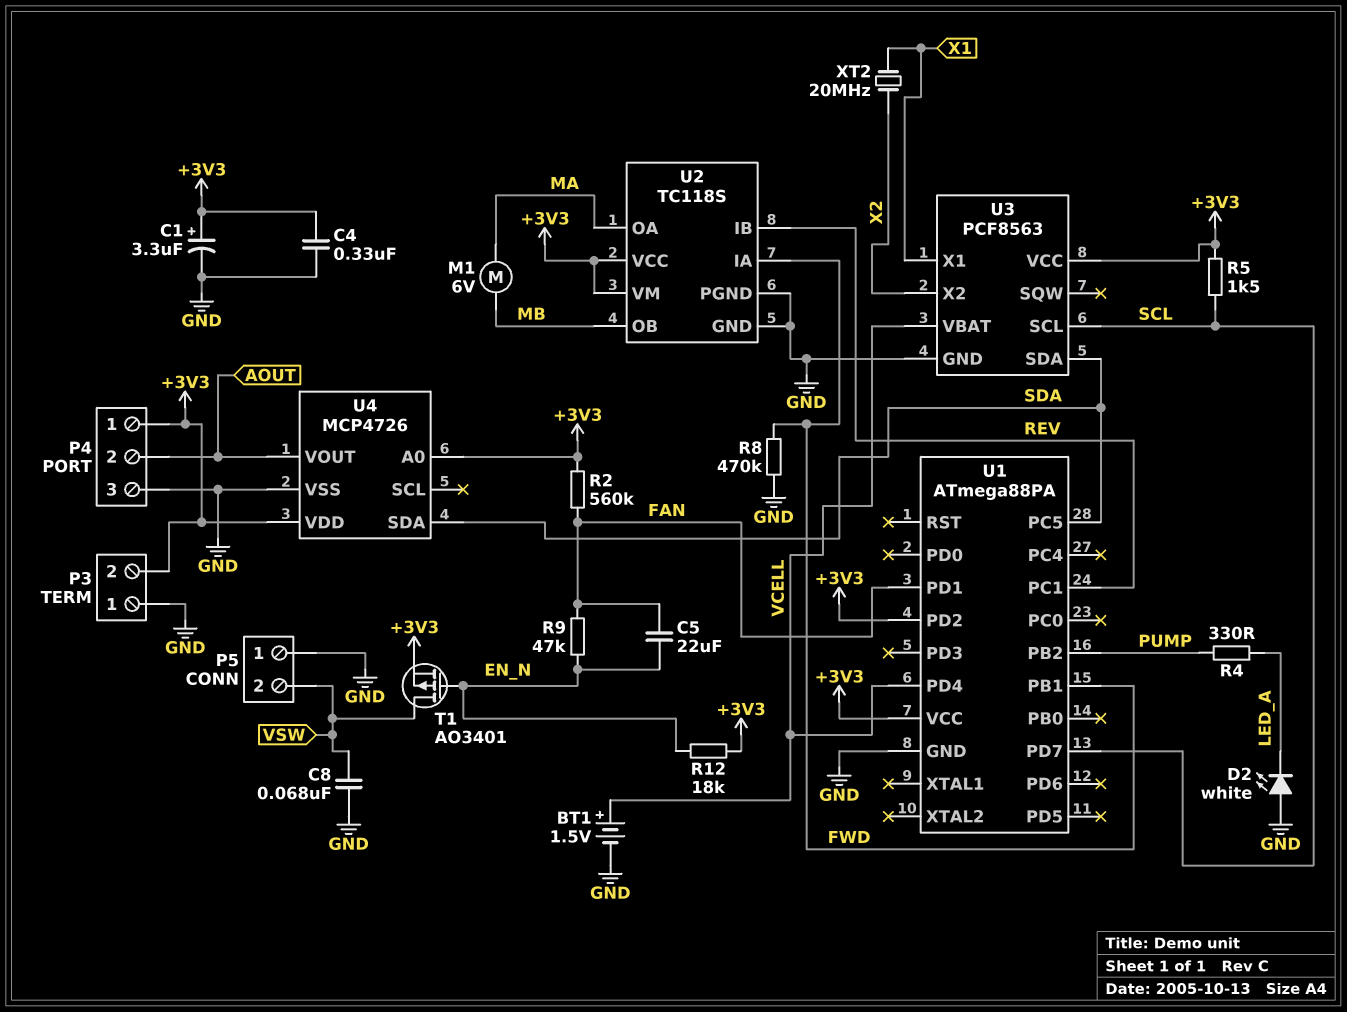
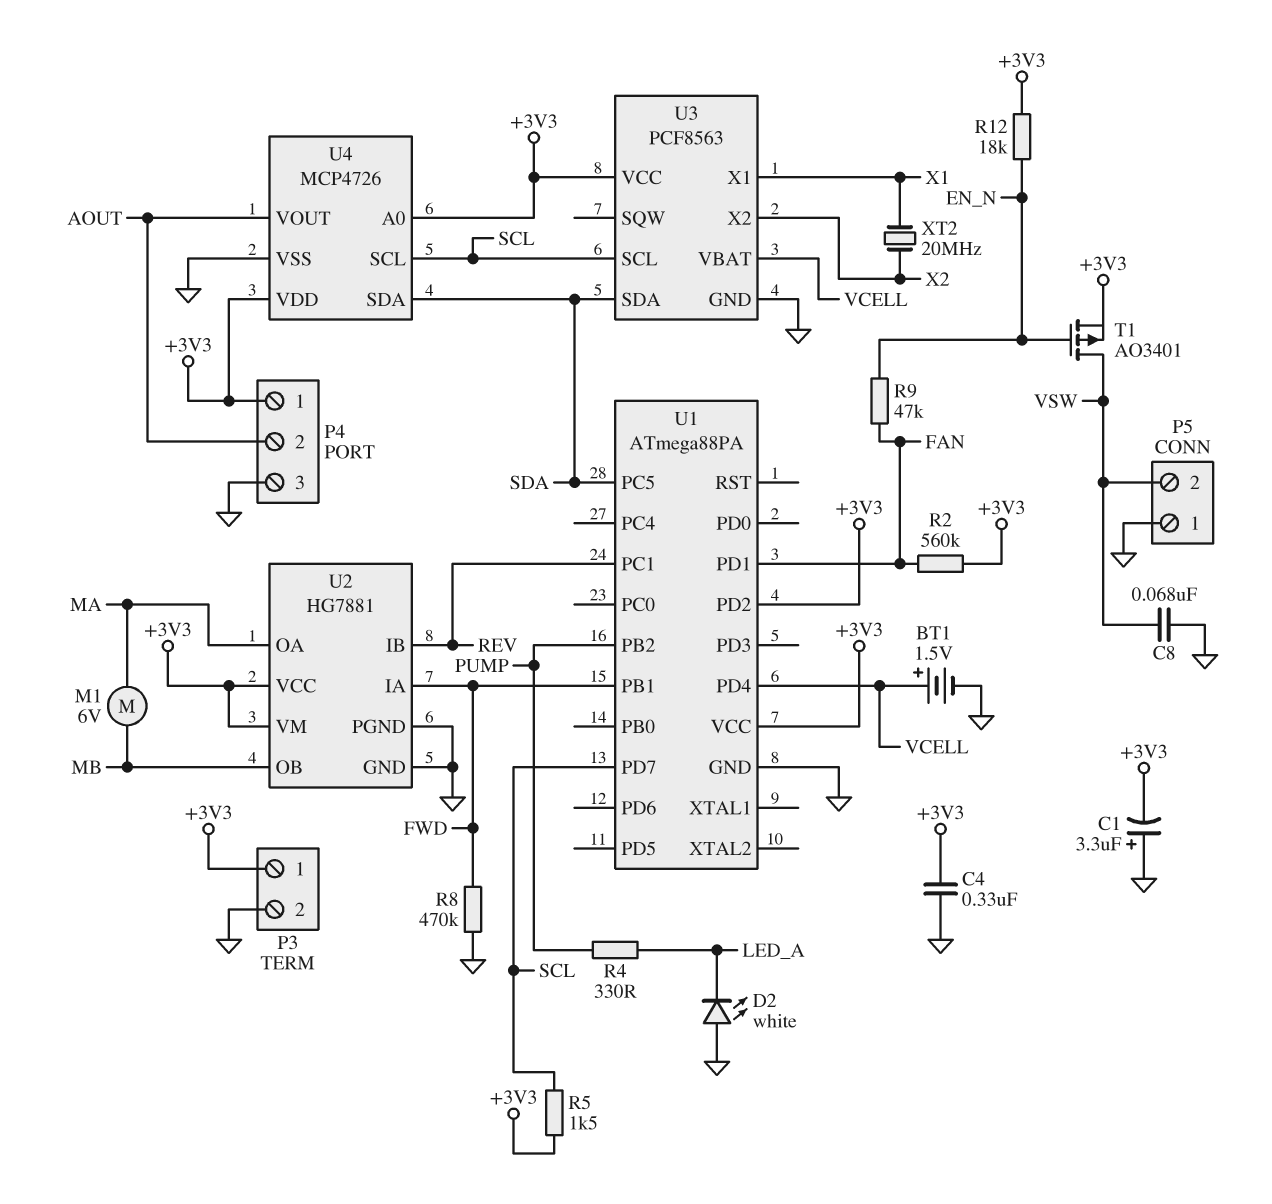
C1: 3.3uF (plus +3V3, minus GND) -> 3.3uF (plus GND, minus +3V3)
C5: 22uF (EN_N, FAN) -> none
P3 pin 1: GND -> +3V3
P3 pin 2: +3V3 -> GND
U2: TC118S -> HG7881
U4 pin SCL: none -> SCL

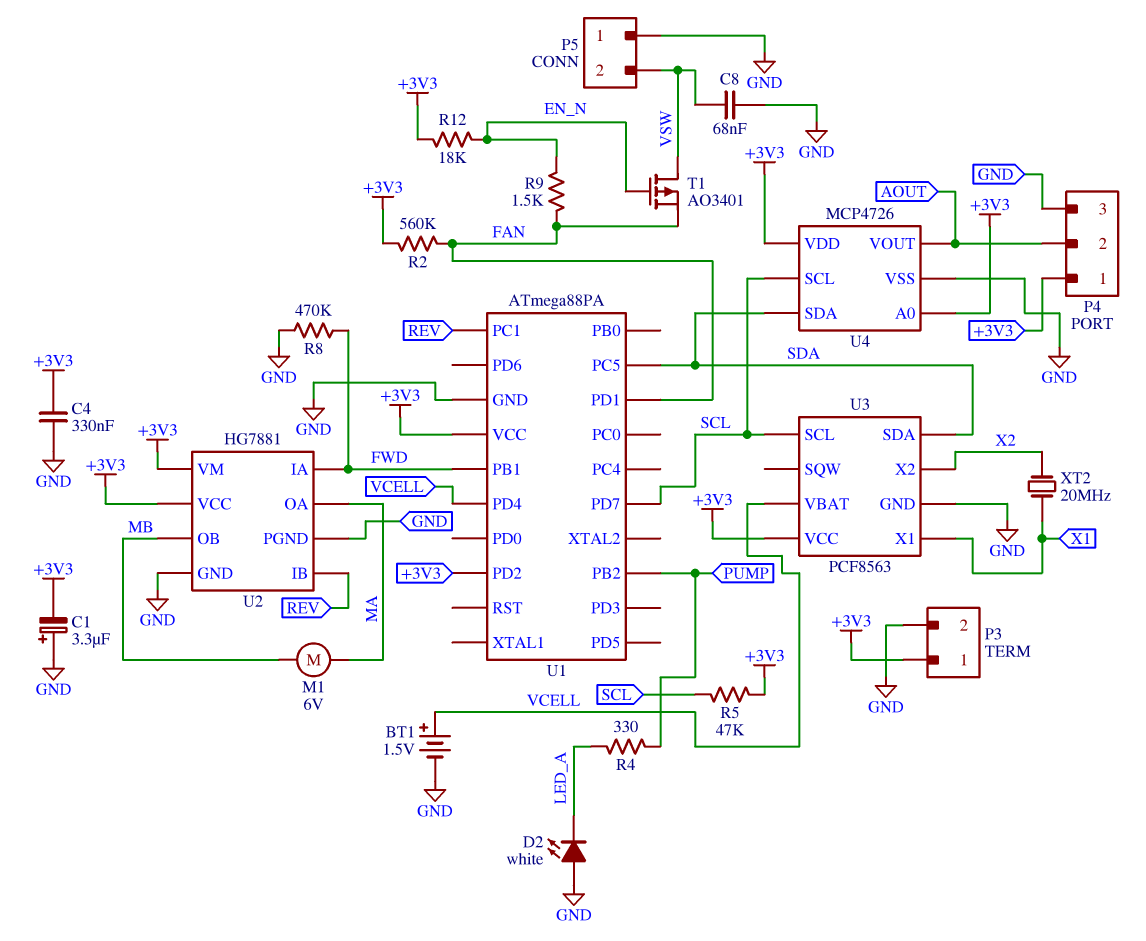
R5: 1.5k (+3V3, SCL) -> 47k (+3V3, SCL)
R9: 47k (EN_N, FAN) -> 1.5k (EN_N, FAN)
T1: PMOS AO3401 (G EN_N, D VSW, S +3V3) -> PMOS AO3401 (G EN_N, D VSW, S FAN)

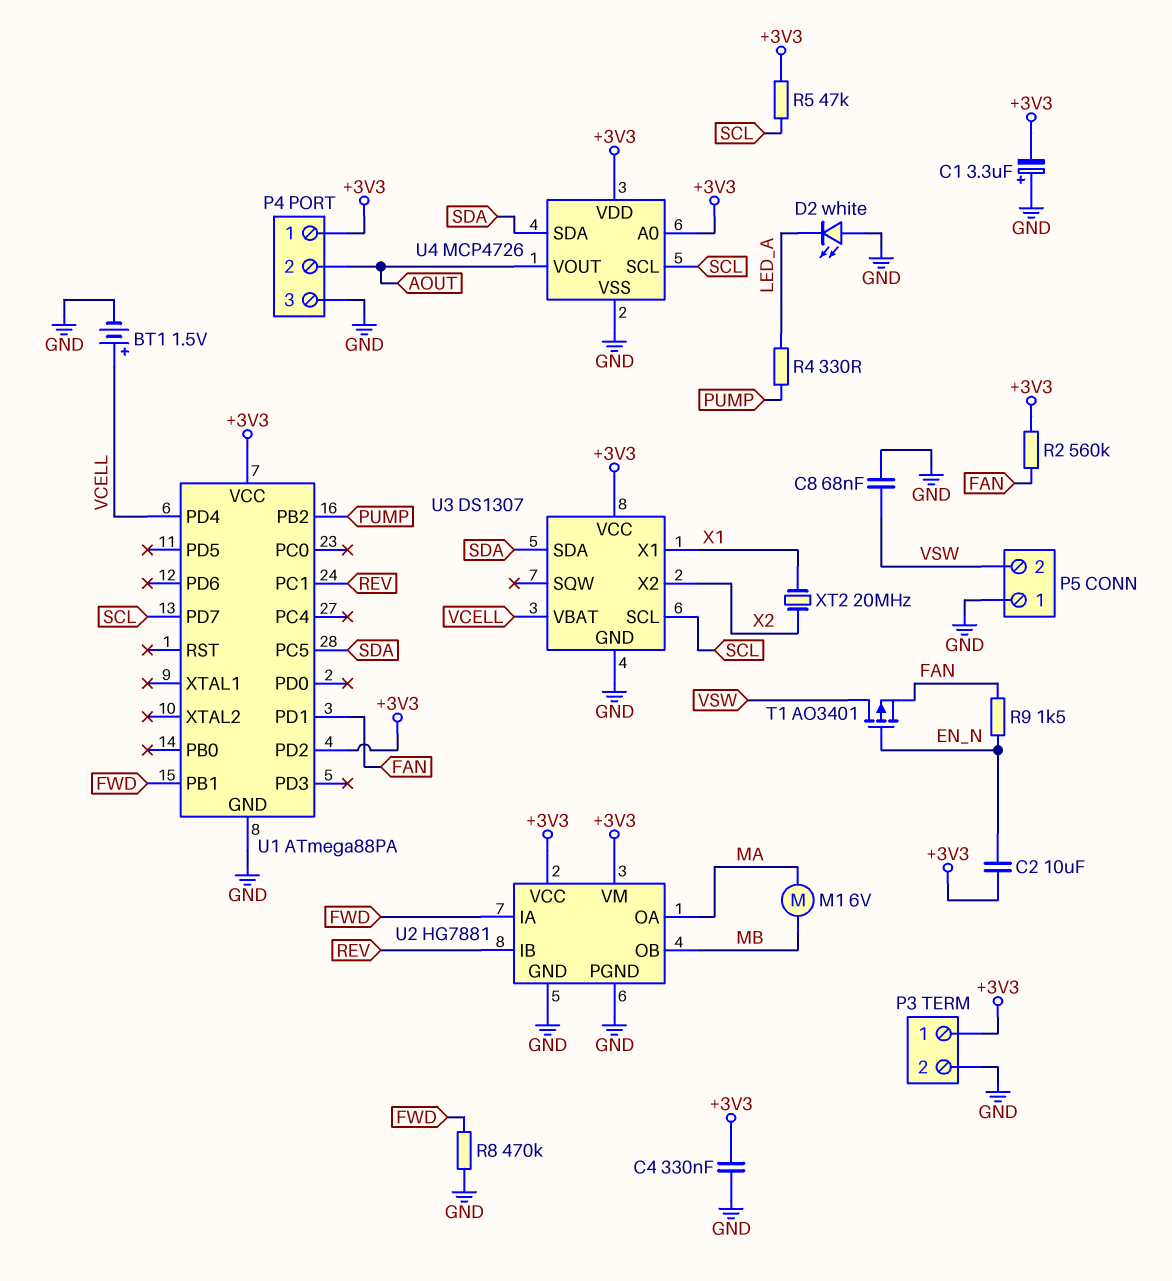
C2: none -> 10uF (+3V3, EN_N)
R12: 18k (+3V3, EN_N) -> none
U3: PCF8563 -> DS1307

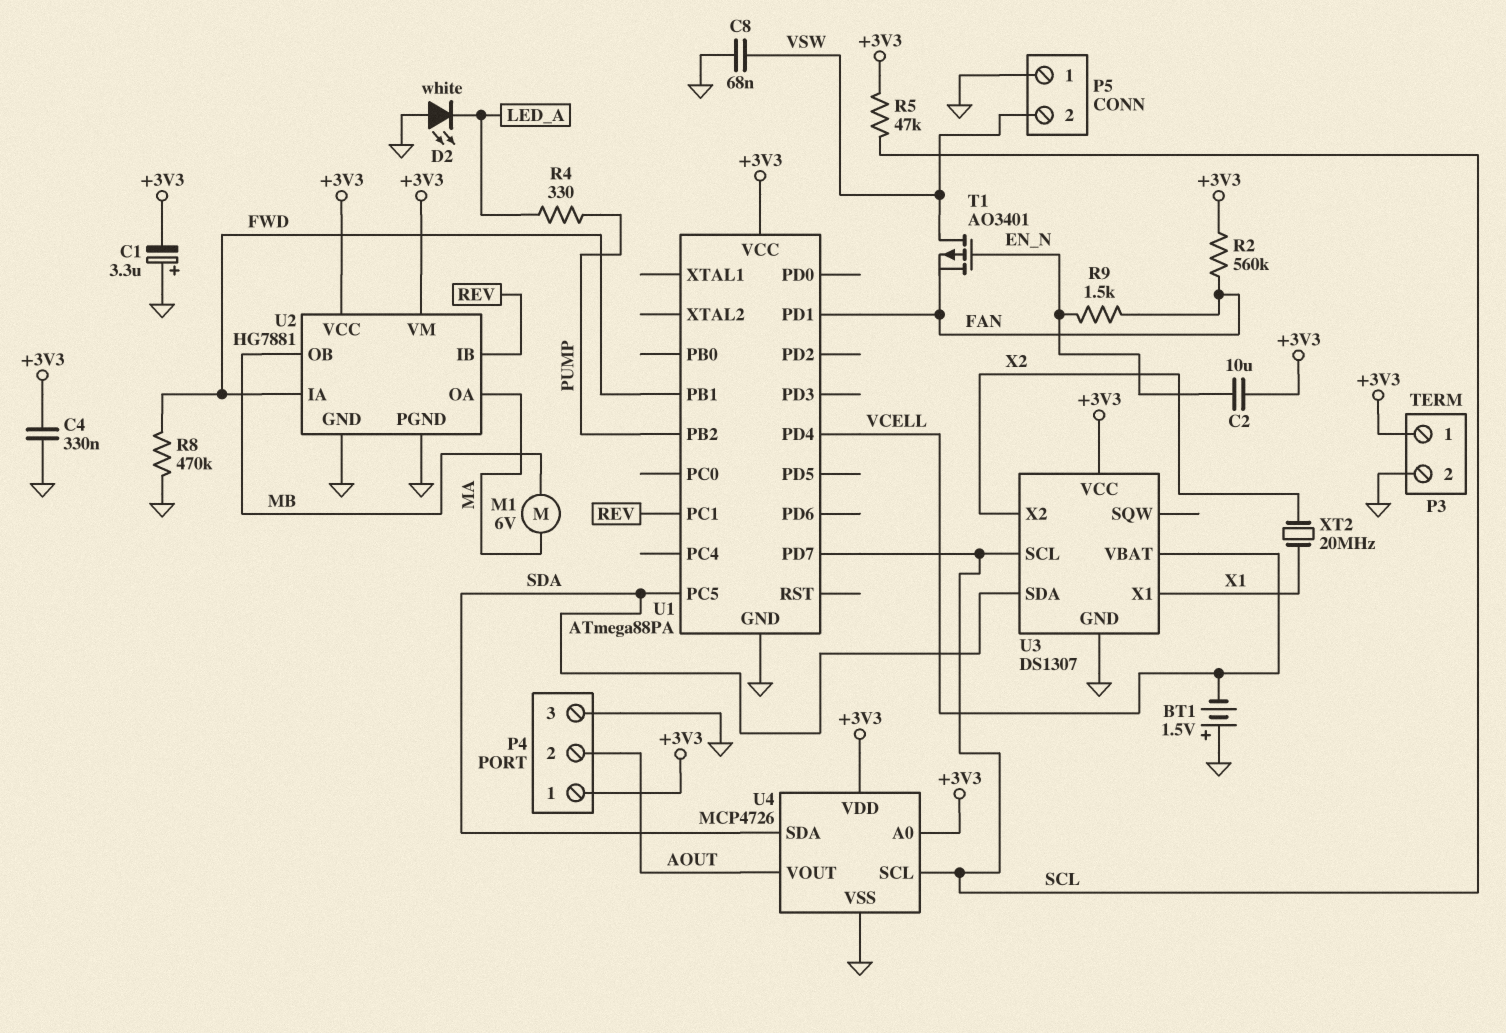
BT1: 1.5V (plus VCELL, minus GND) -> 1.5V (plus GND, minus VCELL)
U1 pin PD2: +3V3 -> none

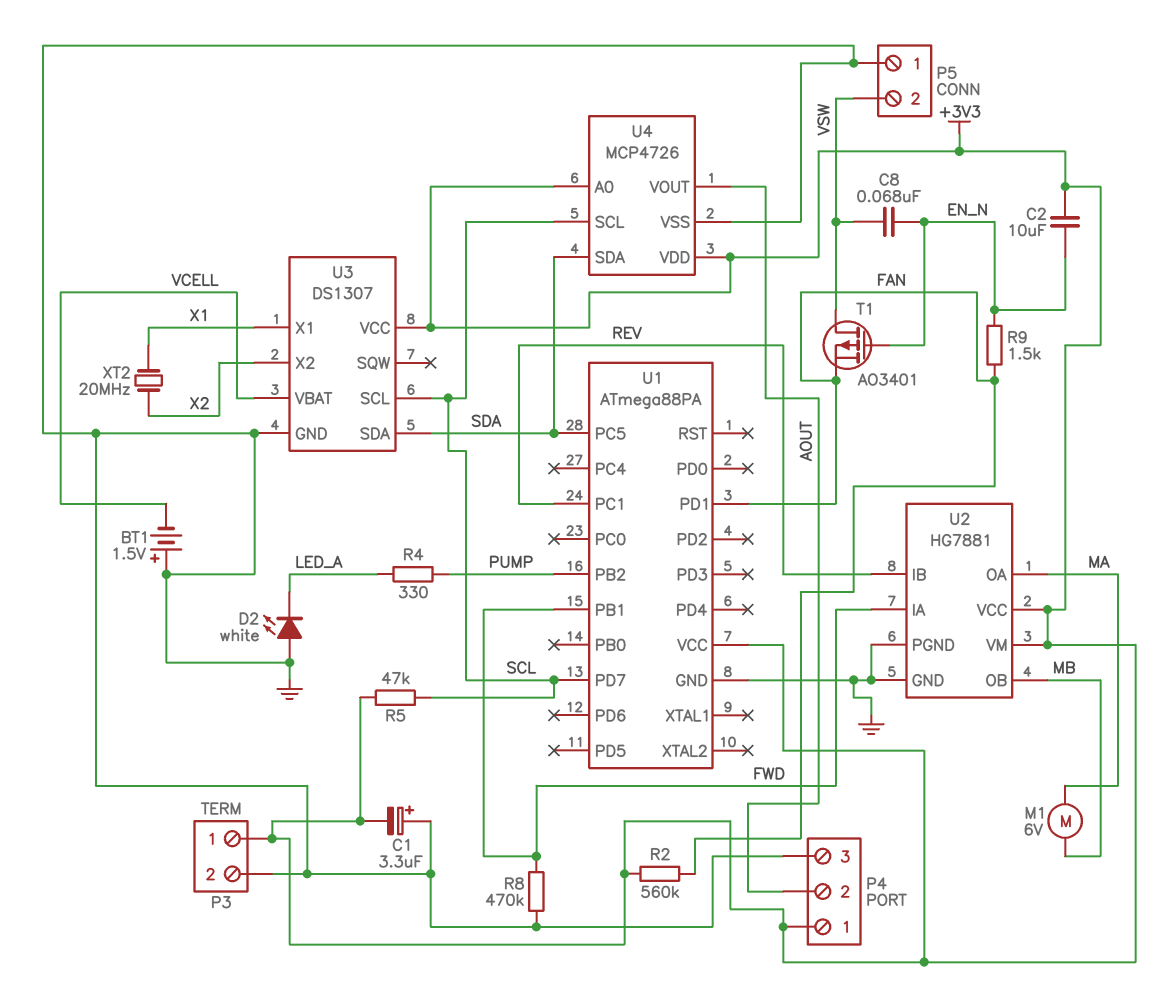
C4: 330nF (+3V3, GND) -> none
C8: 68nF (GND, VSW) -> 68nF (EN_N, VSW)
U1 pin PD4: VCELL -> none

